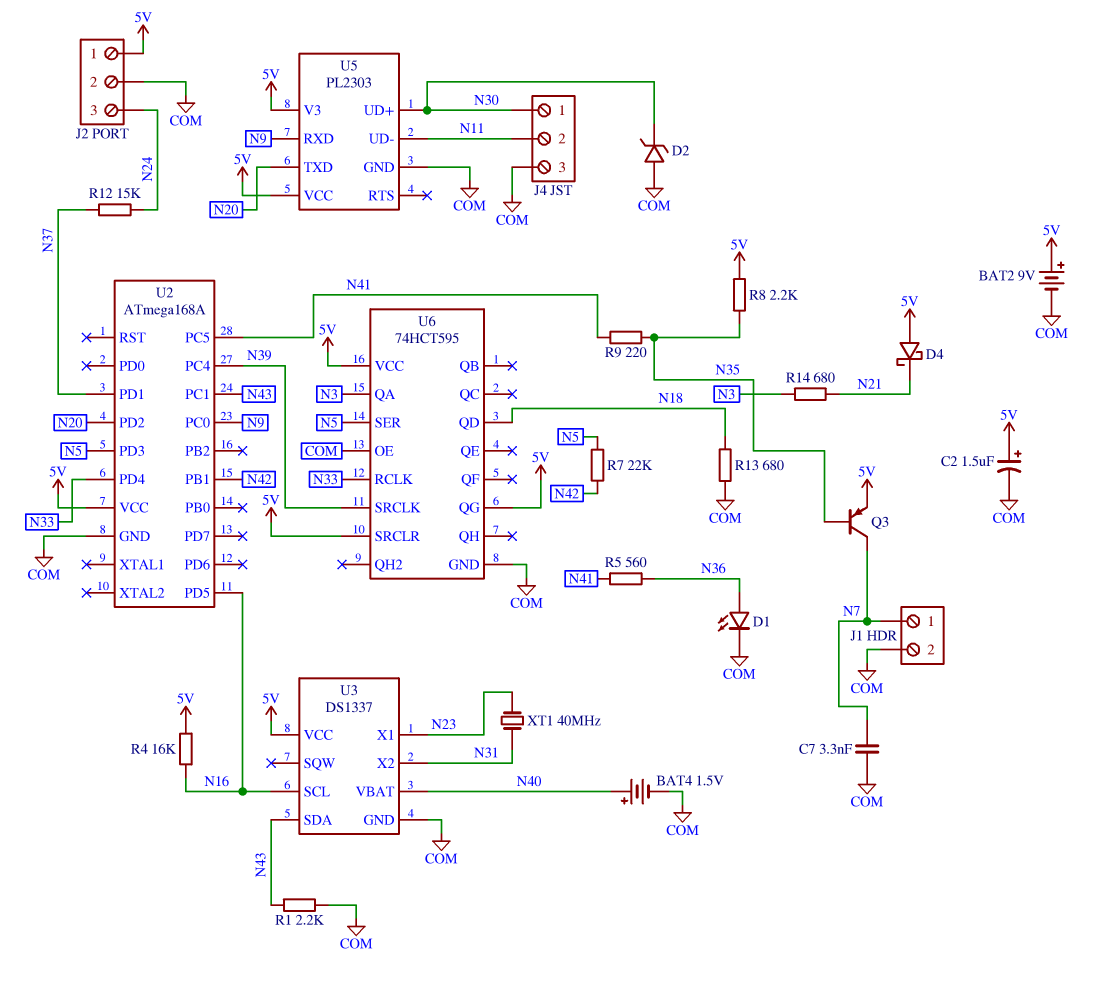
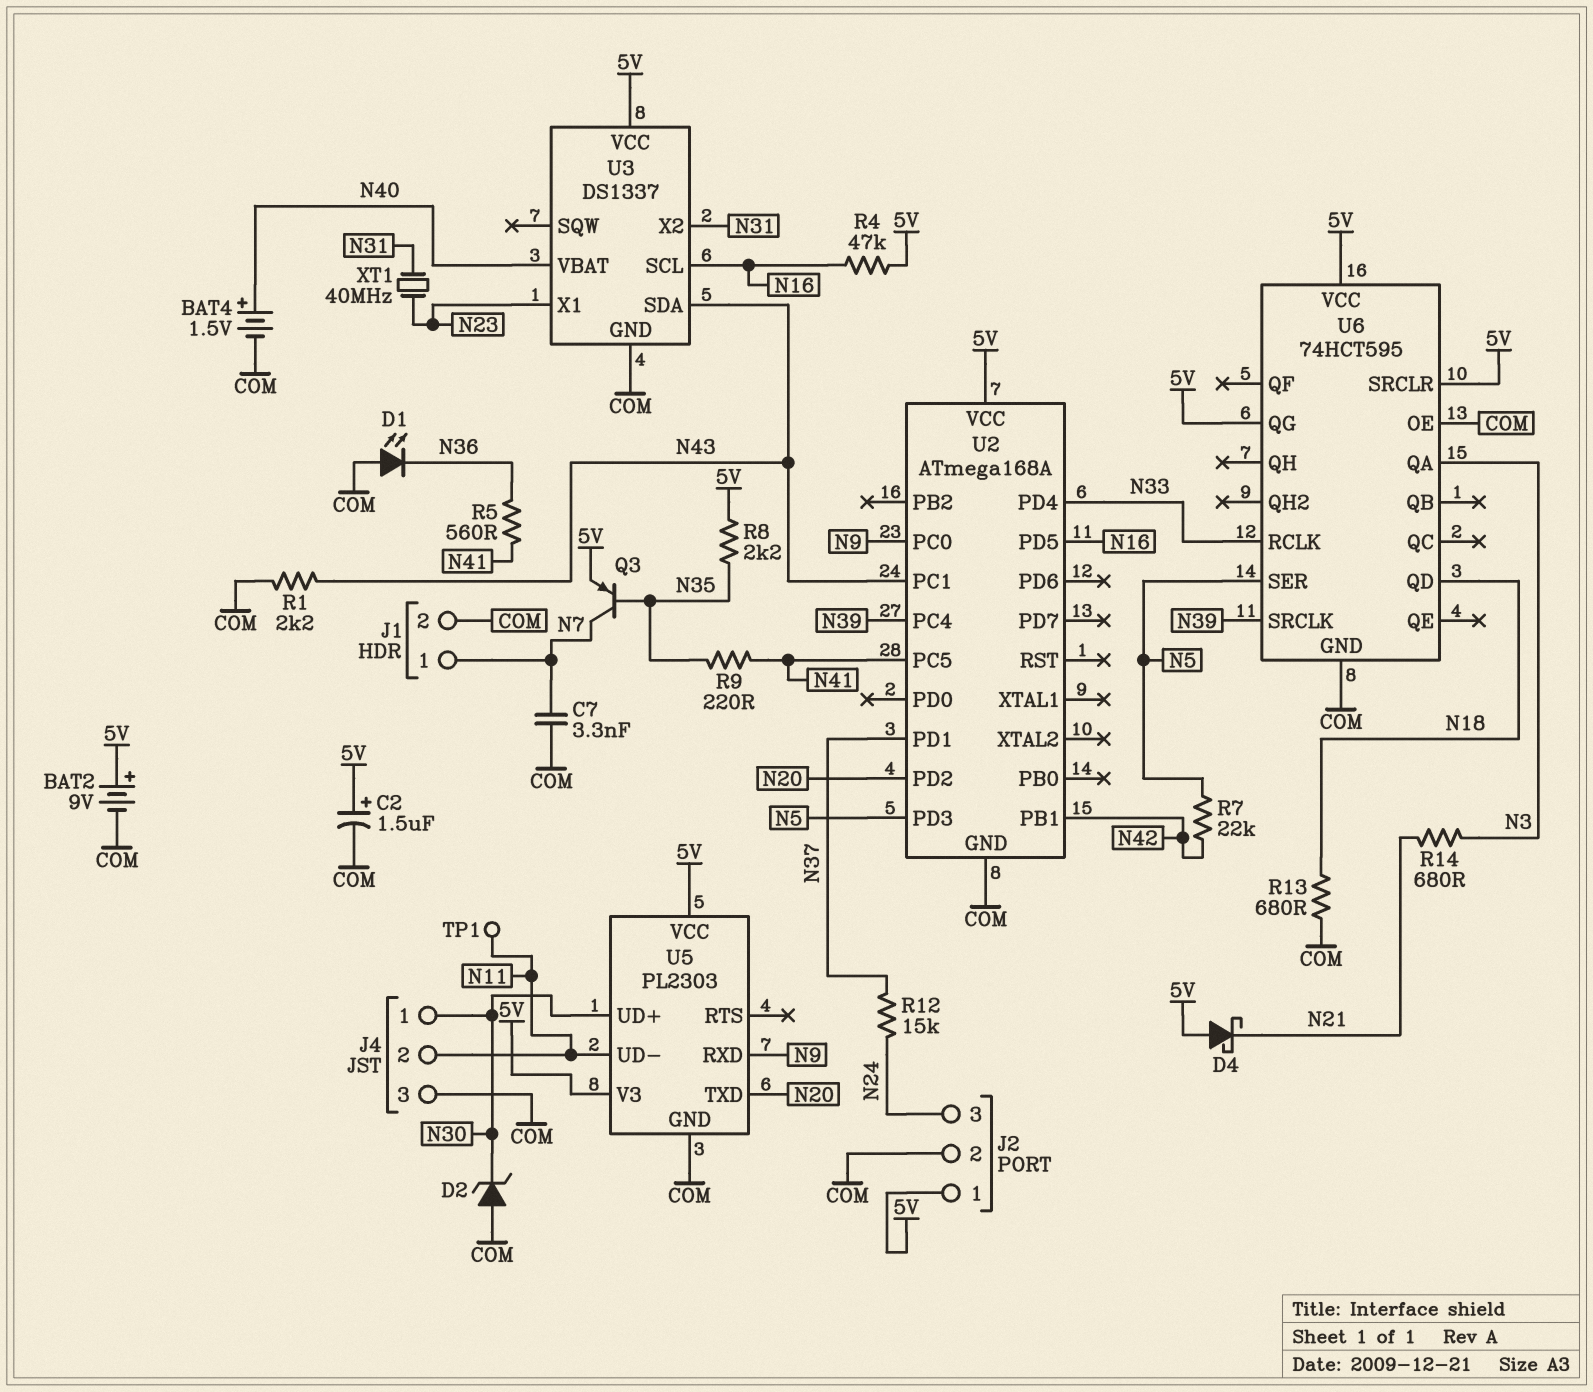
D1: LED (A N36, K COM) -> LED (A COM, K N36)
R4: 16k (5V, N16) -> 47k (5V, N16)
TP1: none -> test point (N11)

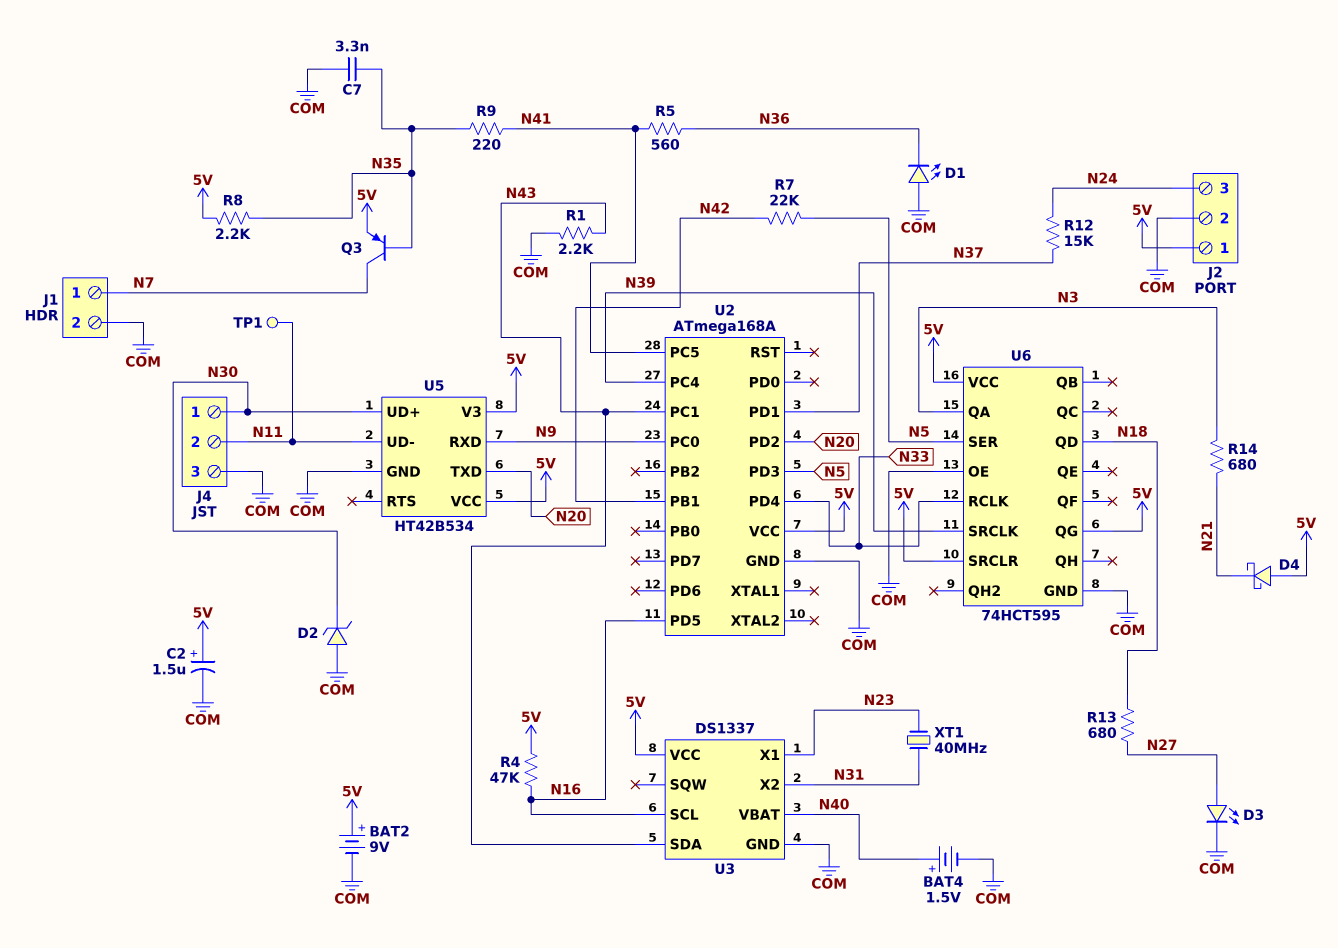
C7: 3.3nF (COM, N7) -> 3.3nF (COM, N35)
D3: none -> LED (A N27, K COM)
R13: 680 (COM, N18) -> 680 (N18, N27)
U5: PL2303 -> HT42B534

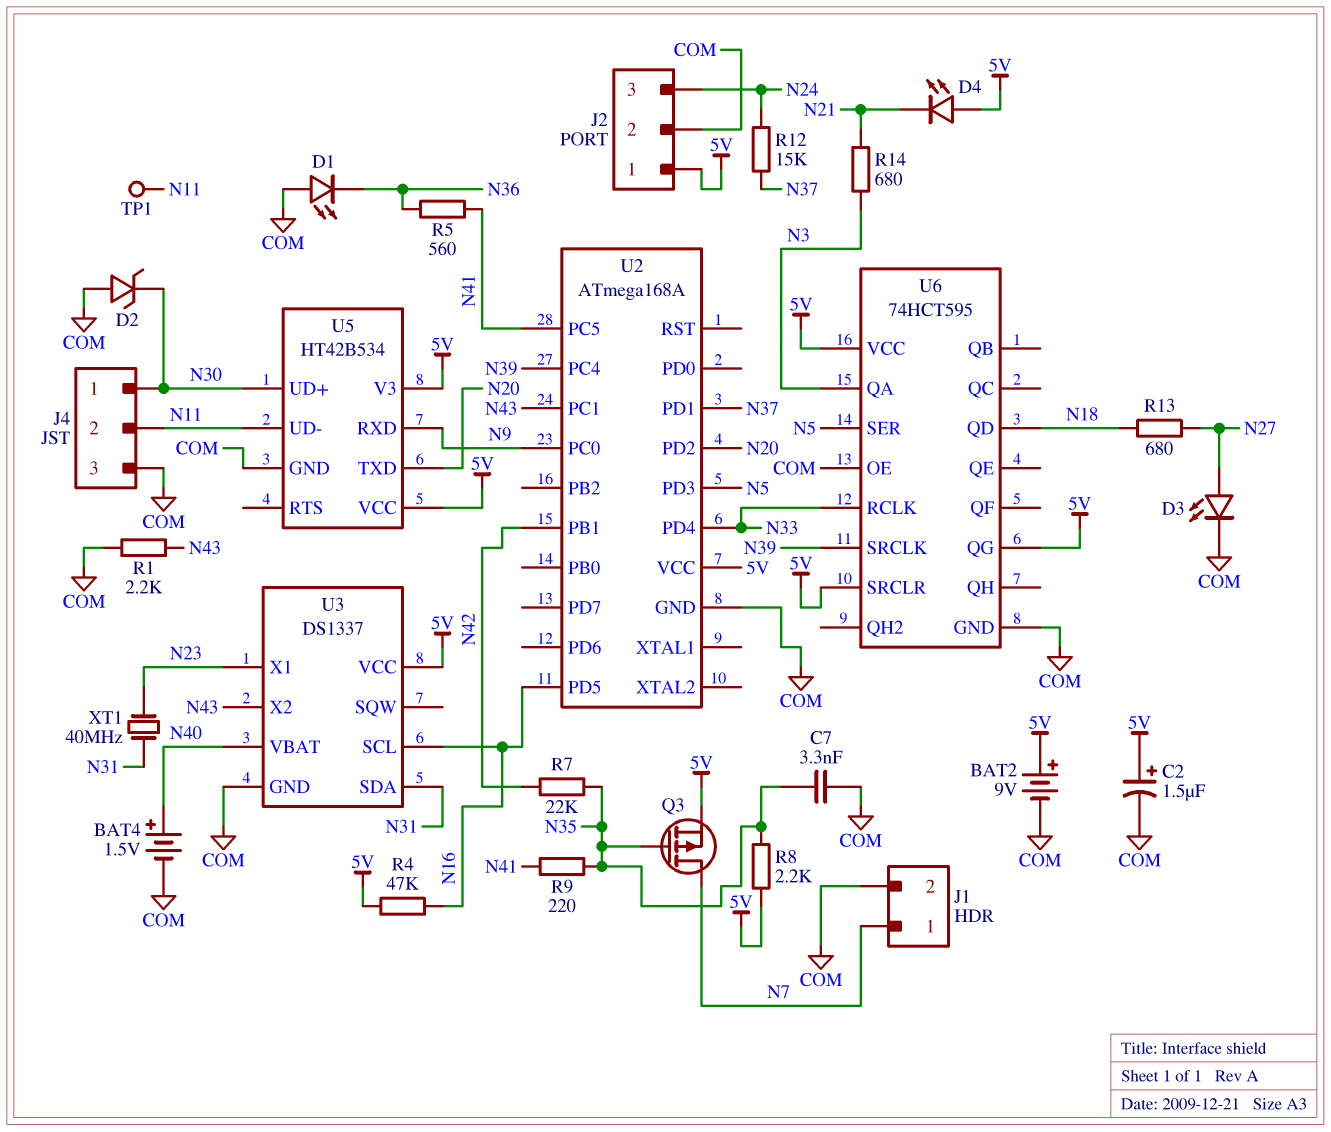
D4: schottky (A 5V, K N21) -> LED (A 5V, K N21)
Q3: PNP (B N35, C N7, E 5V) -> PMOS (G N35, D N7, S 5V)
R7: 22k (N5, N42) -> 22k (N35, N42)
U3 pin SDA: N43 -> N31
U3 pin X2: N31 -> N43

